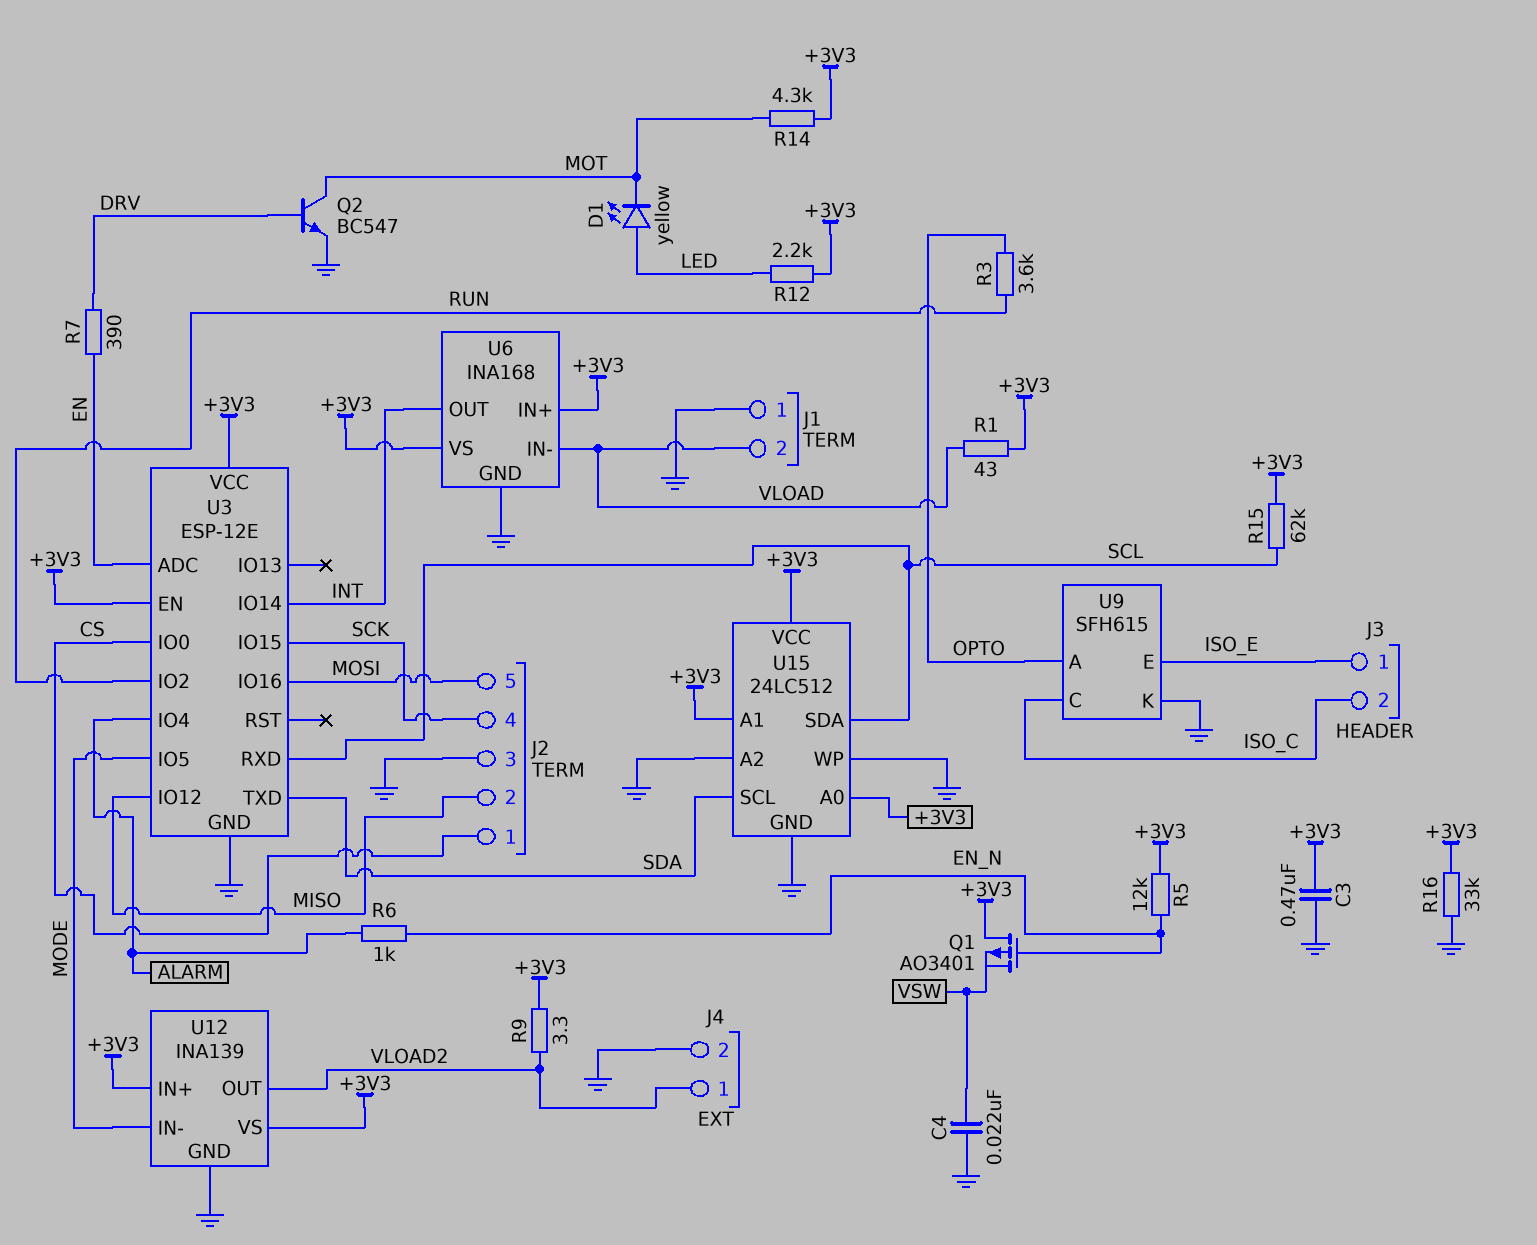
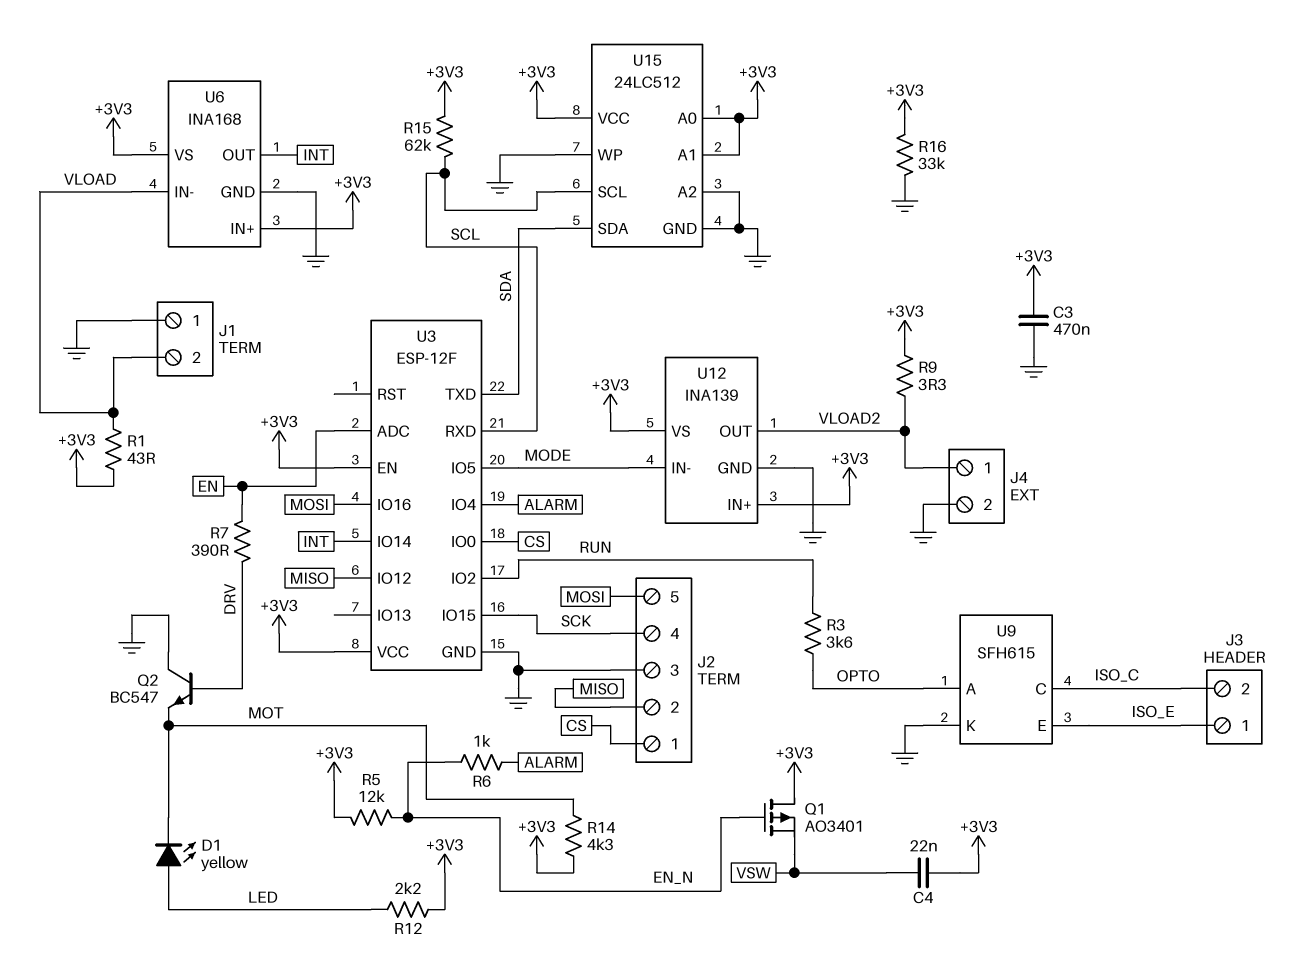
C4: 22nF (GND, VSW) -> 22nF (+3V3, VSW)
Q2: NPN BC547 (B DRV, C MOT, E GND) -> NPN BC547 (B DRV, C GND, E MOT)
U3: ESP-12E -> ESP-12F
U15 pin SCL: SDA -> SCL
U15 pin SDA: SCL -> SDA

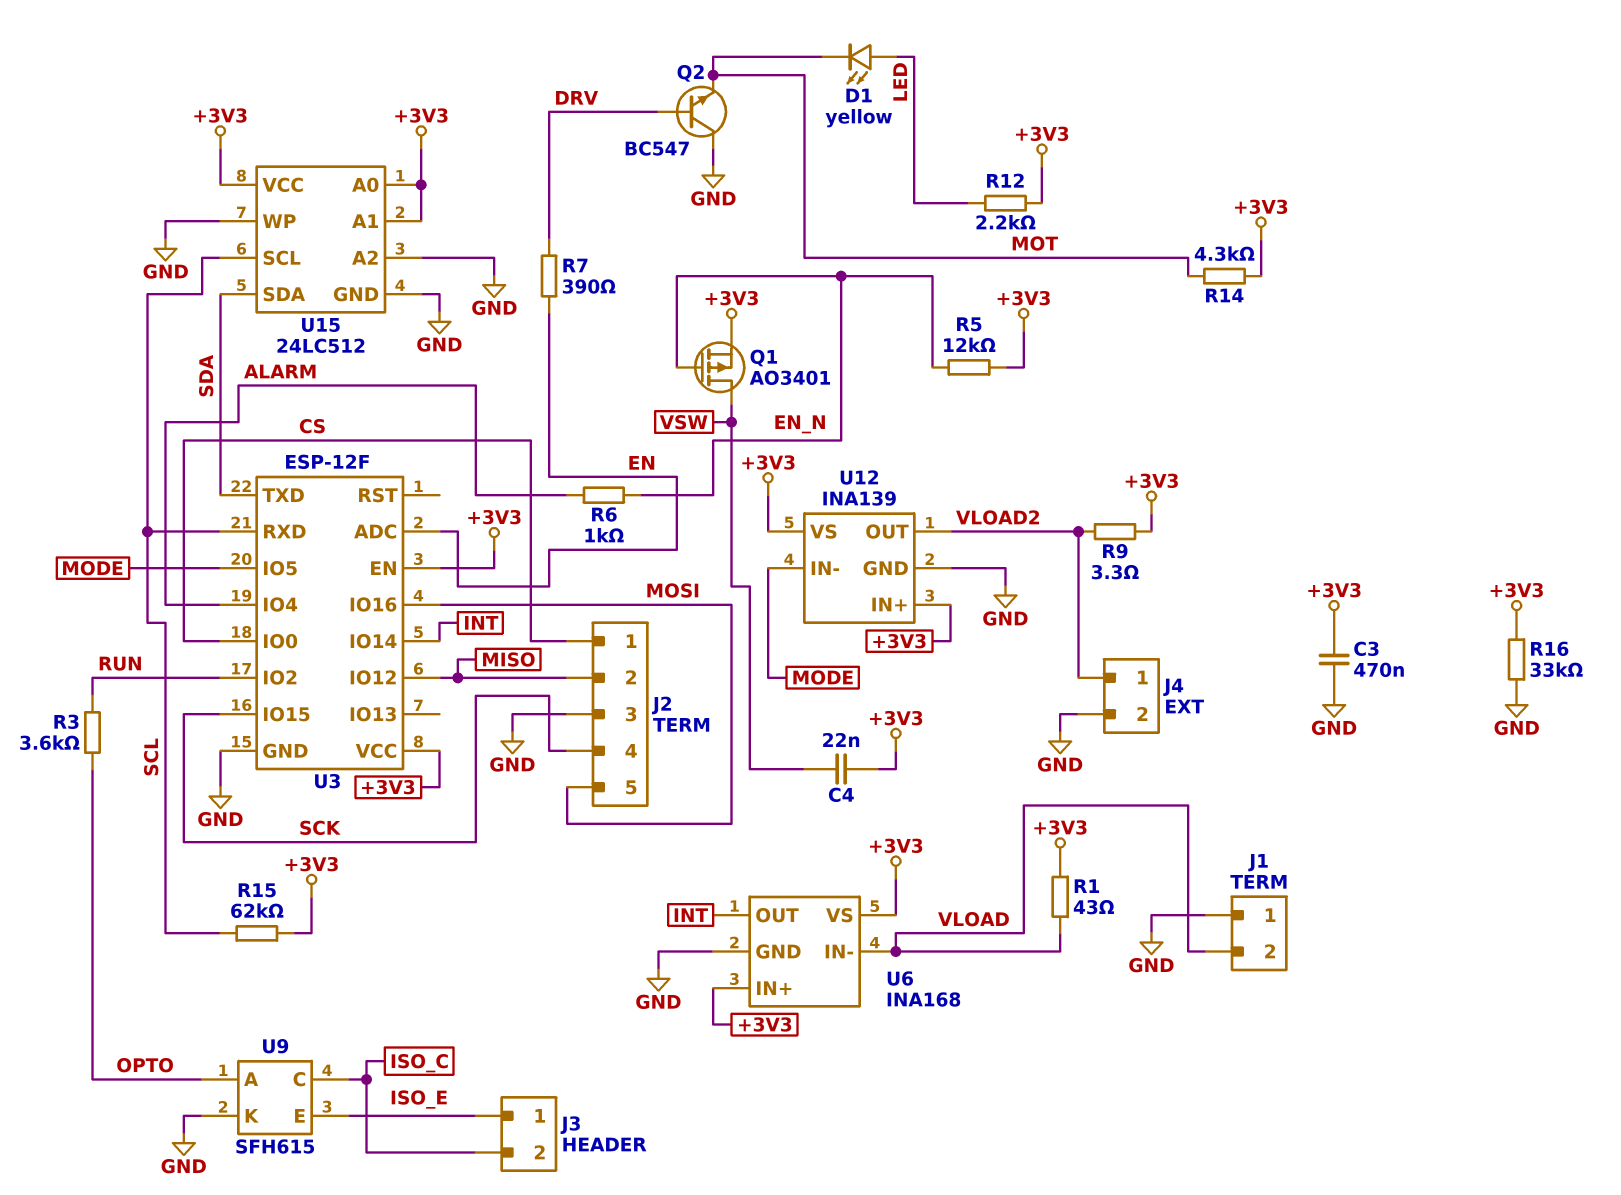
Q1: PMOS AO3401 (G EN_N, D +3V3, S VSW) -> PMOS AO3401 (G EN_N, D VSW, S +3V3)

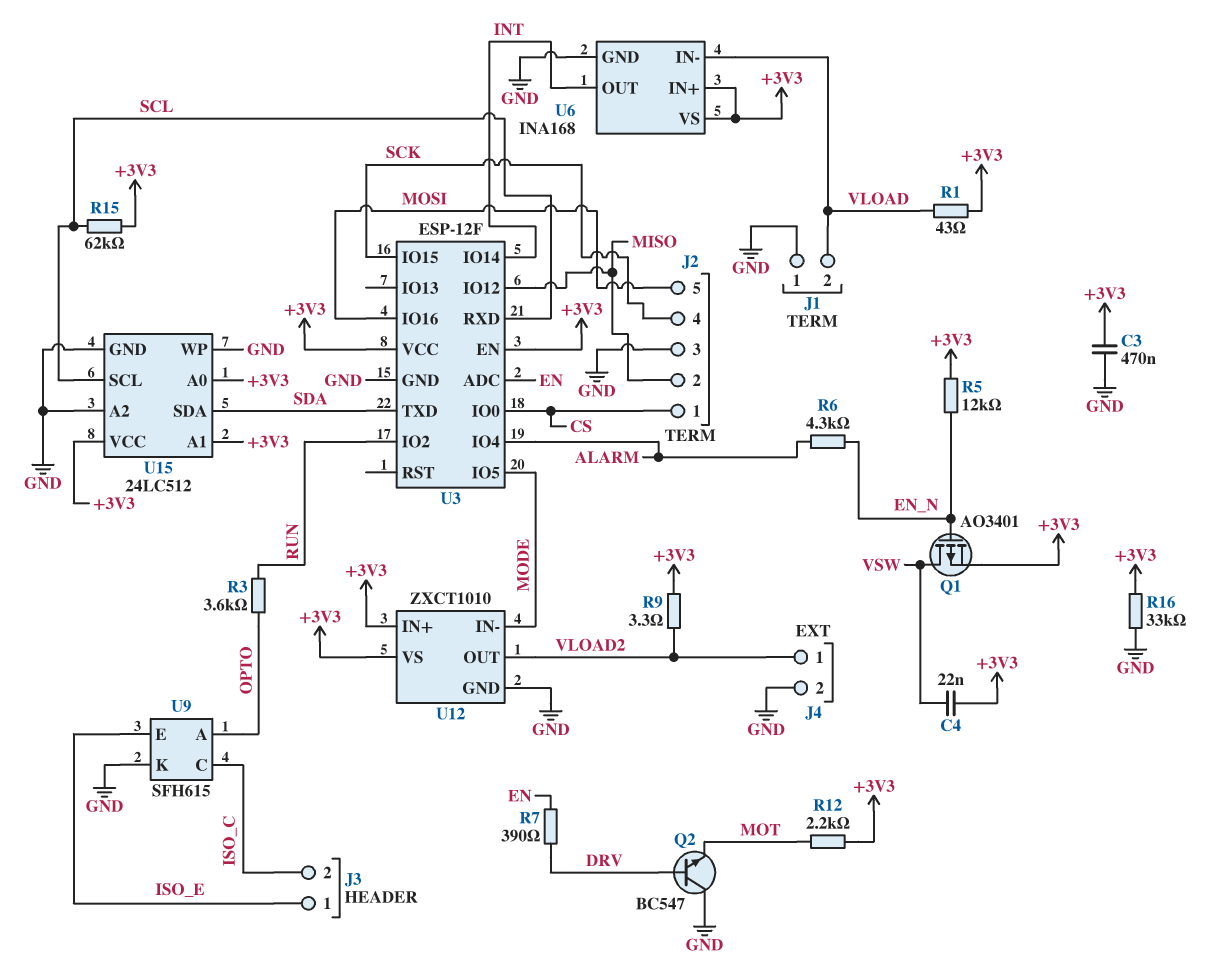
D1: LED yellow (A LED, K MOT) -> none
R6: 1k (ALARM, EN_N) -> 4.3k (ALARM, EN_N)
R12: 2.2k (+3V3, LED) -> 2.2k (+3V3, MOT)
R14: 4.3k (+3V3, MOT) -> none
U12: INA139 -> ZXCT1010

